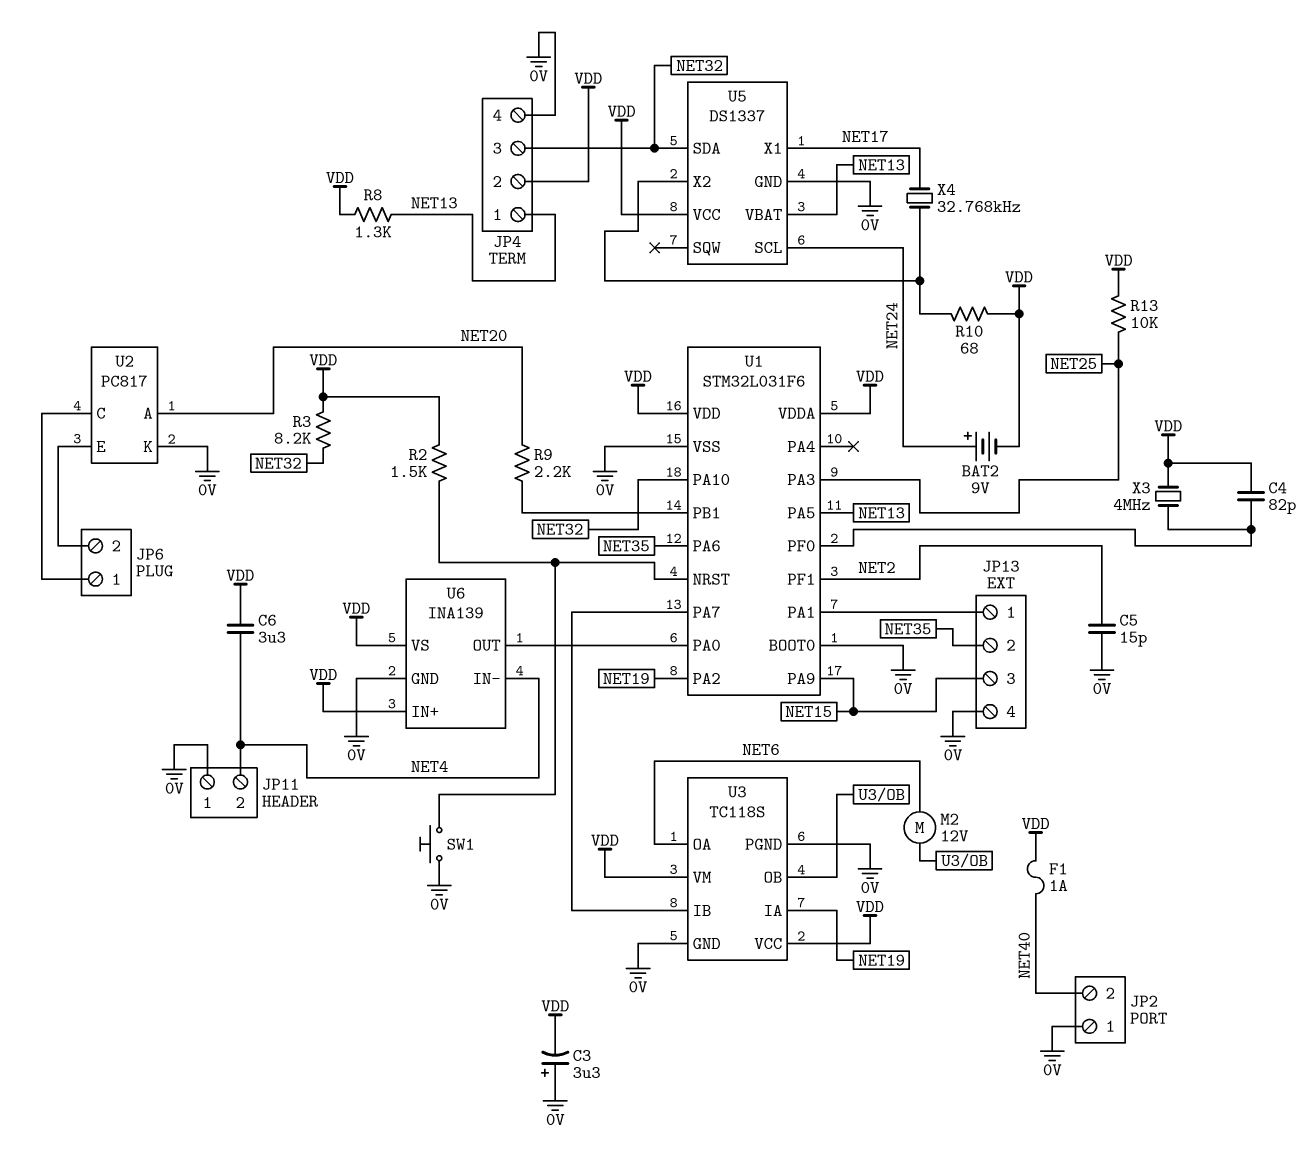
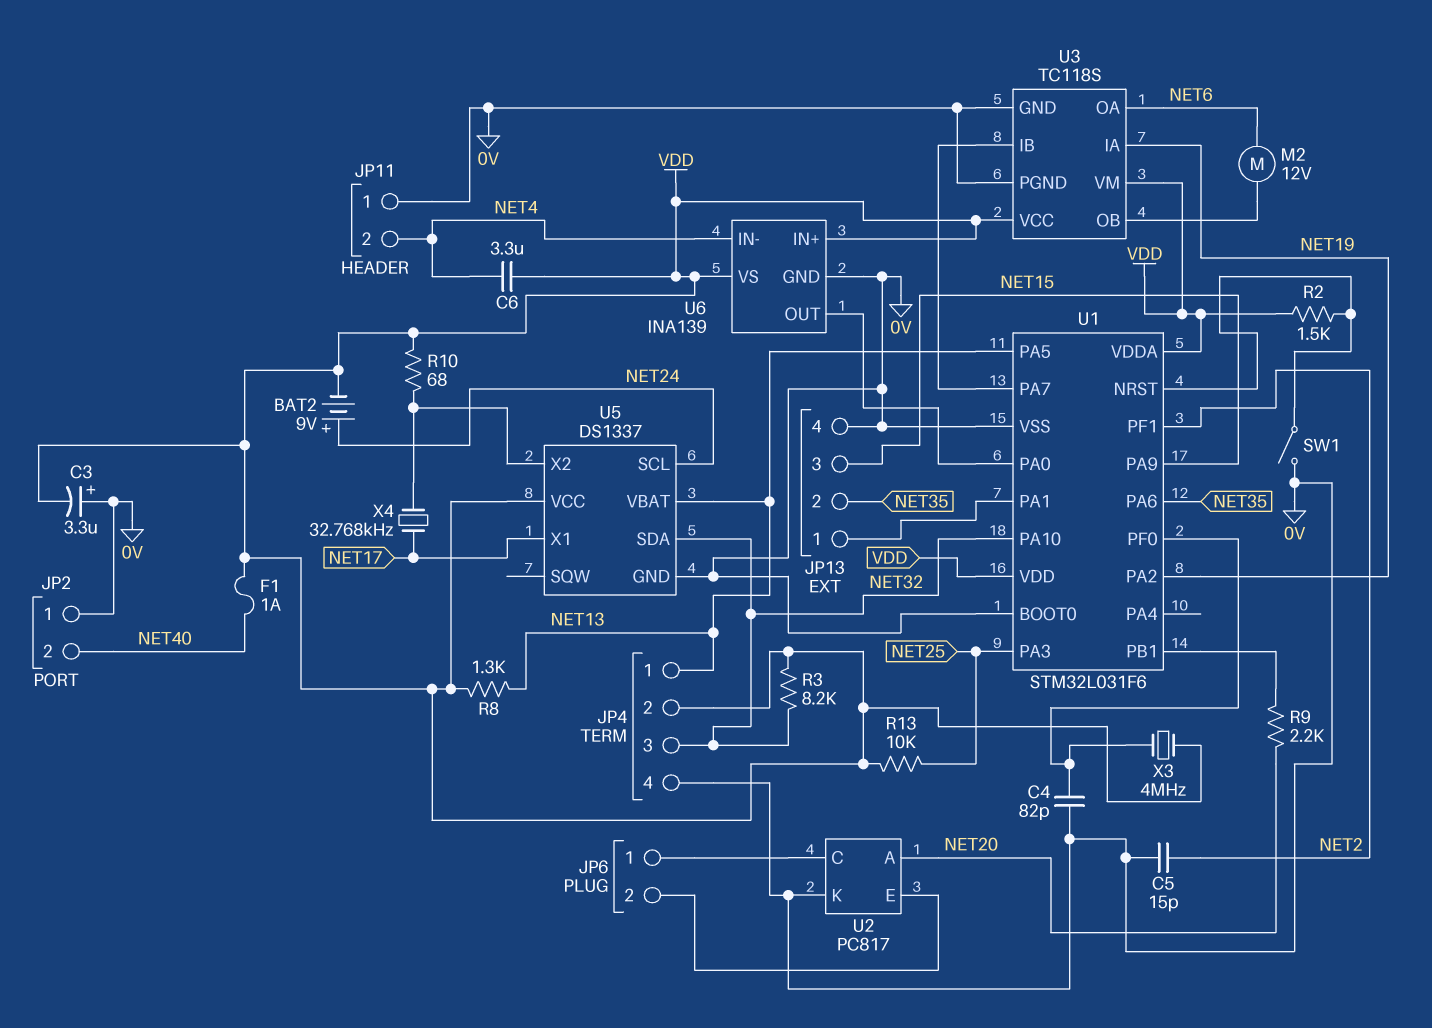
C4: 82pF (U1/PF0, VDD) -> 82pF (0V, U1/PF0)
SW1: button (0V, U1/NRST) -> switch (0V, U1/NRST)

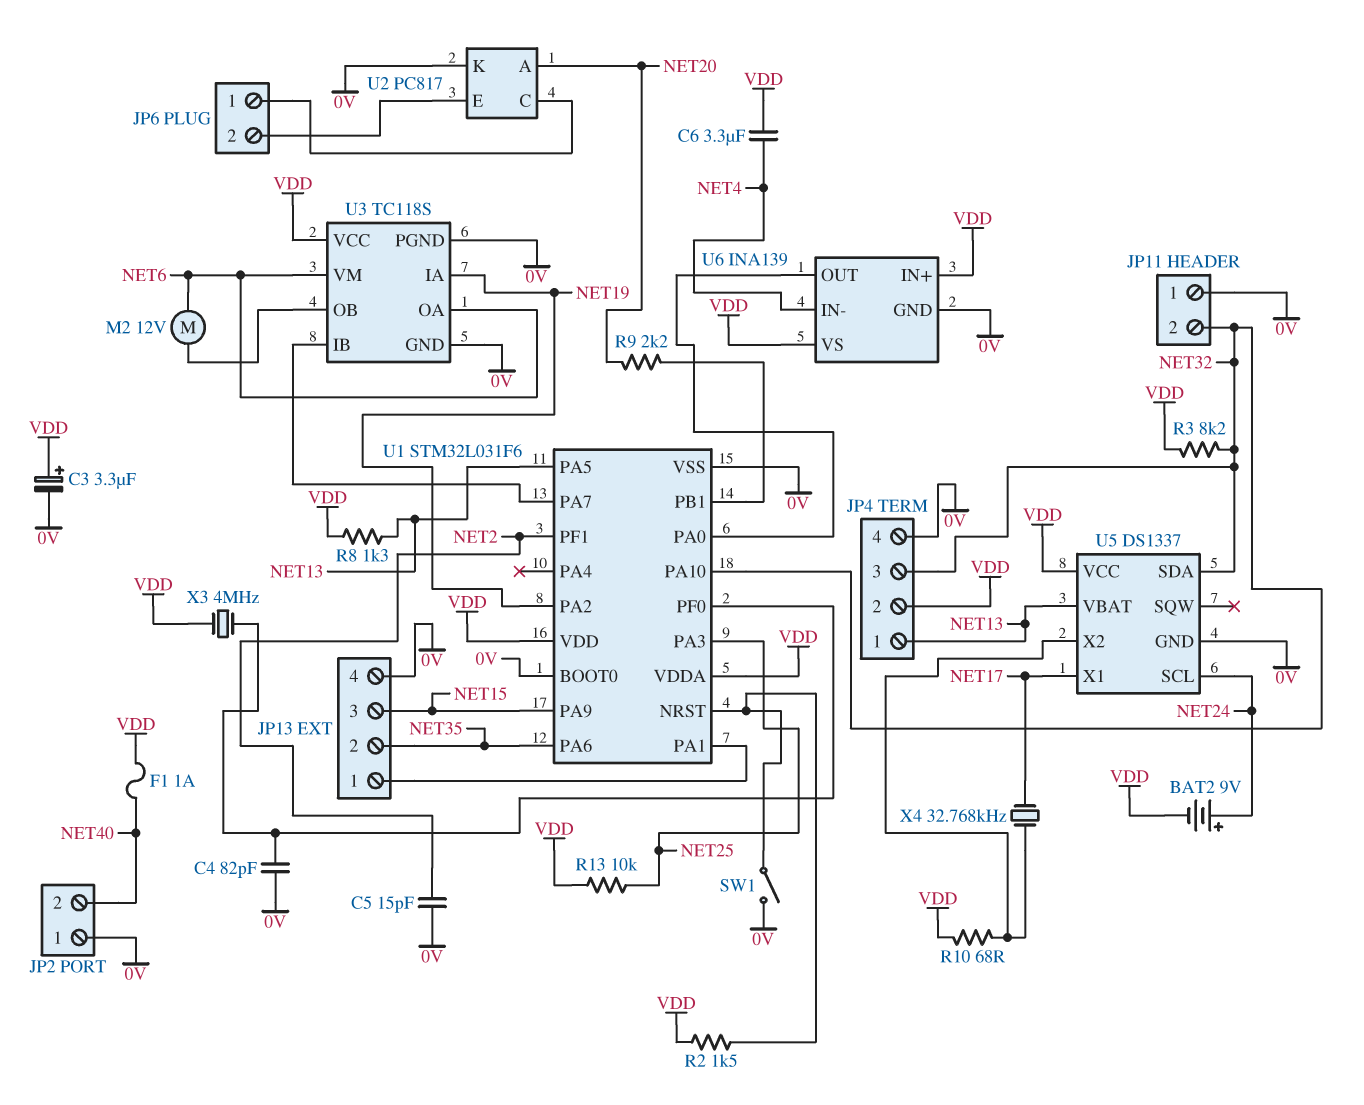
C3: 3.3uF (plus 0V, minus VDD) -> 3.3uF (plus VDD, minus 0V)
JP11 pin 2: NET4 -> NET32
U3 pin VM: VDD -> NET6

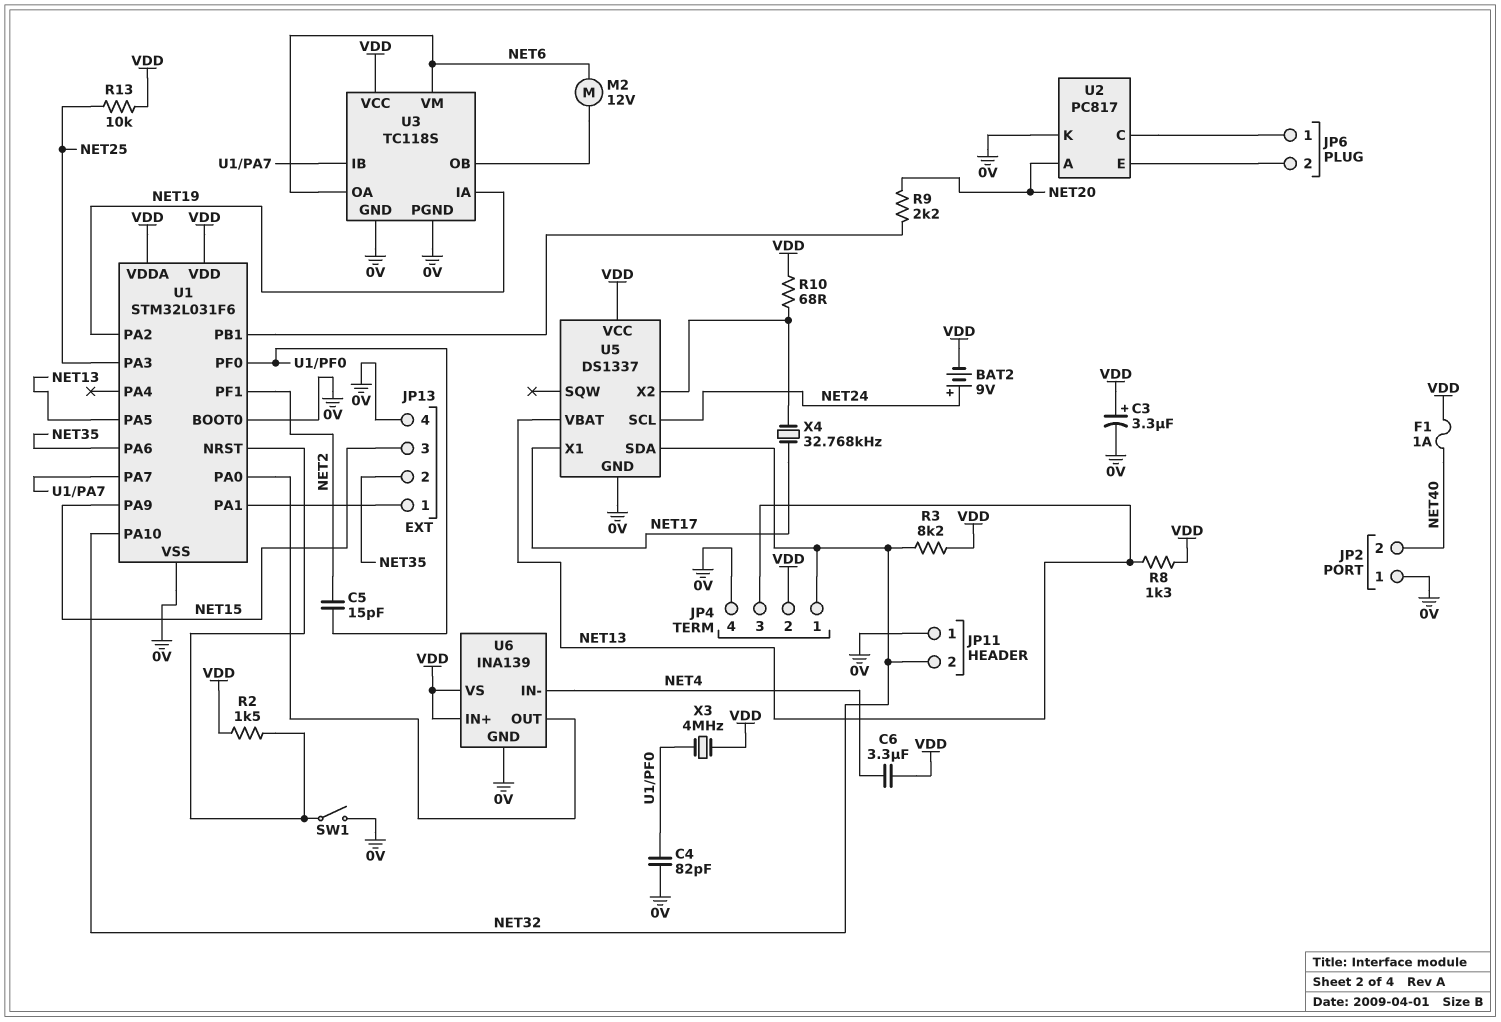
C5: 15pF (0V, NET2) -> 15pF (NET2, U1/PF0)
JP4 pin 1: NET13 -> NET32
JP4 pin 3: NET32 -> NET13

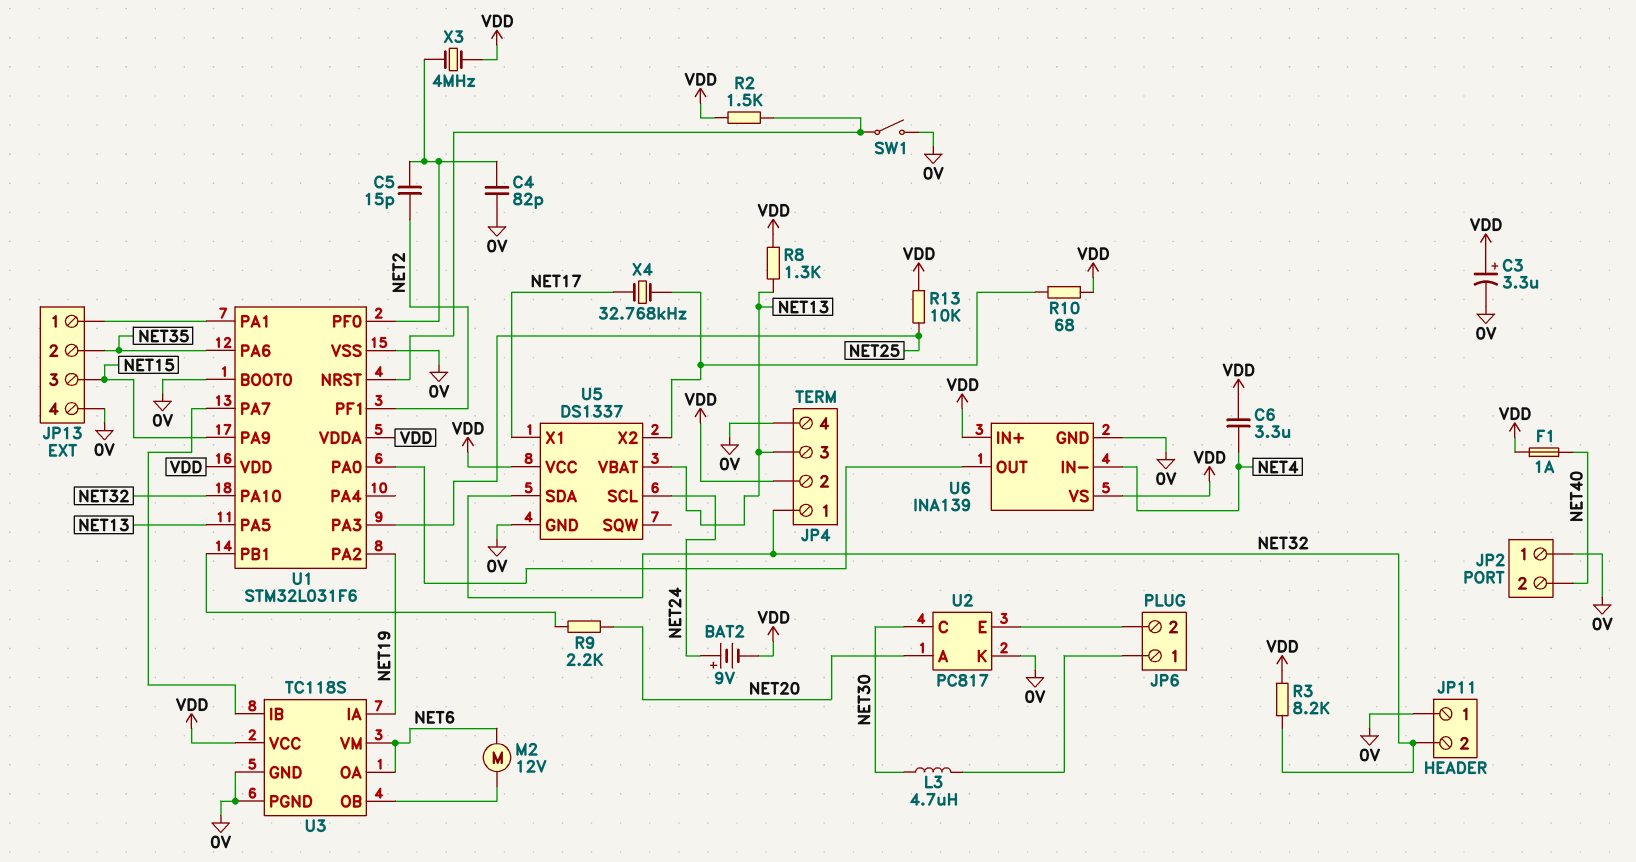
L3: none -> 4.7uH (JP6/1, NET30)
U2 pin C: JP6/1 -> NET30

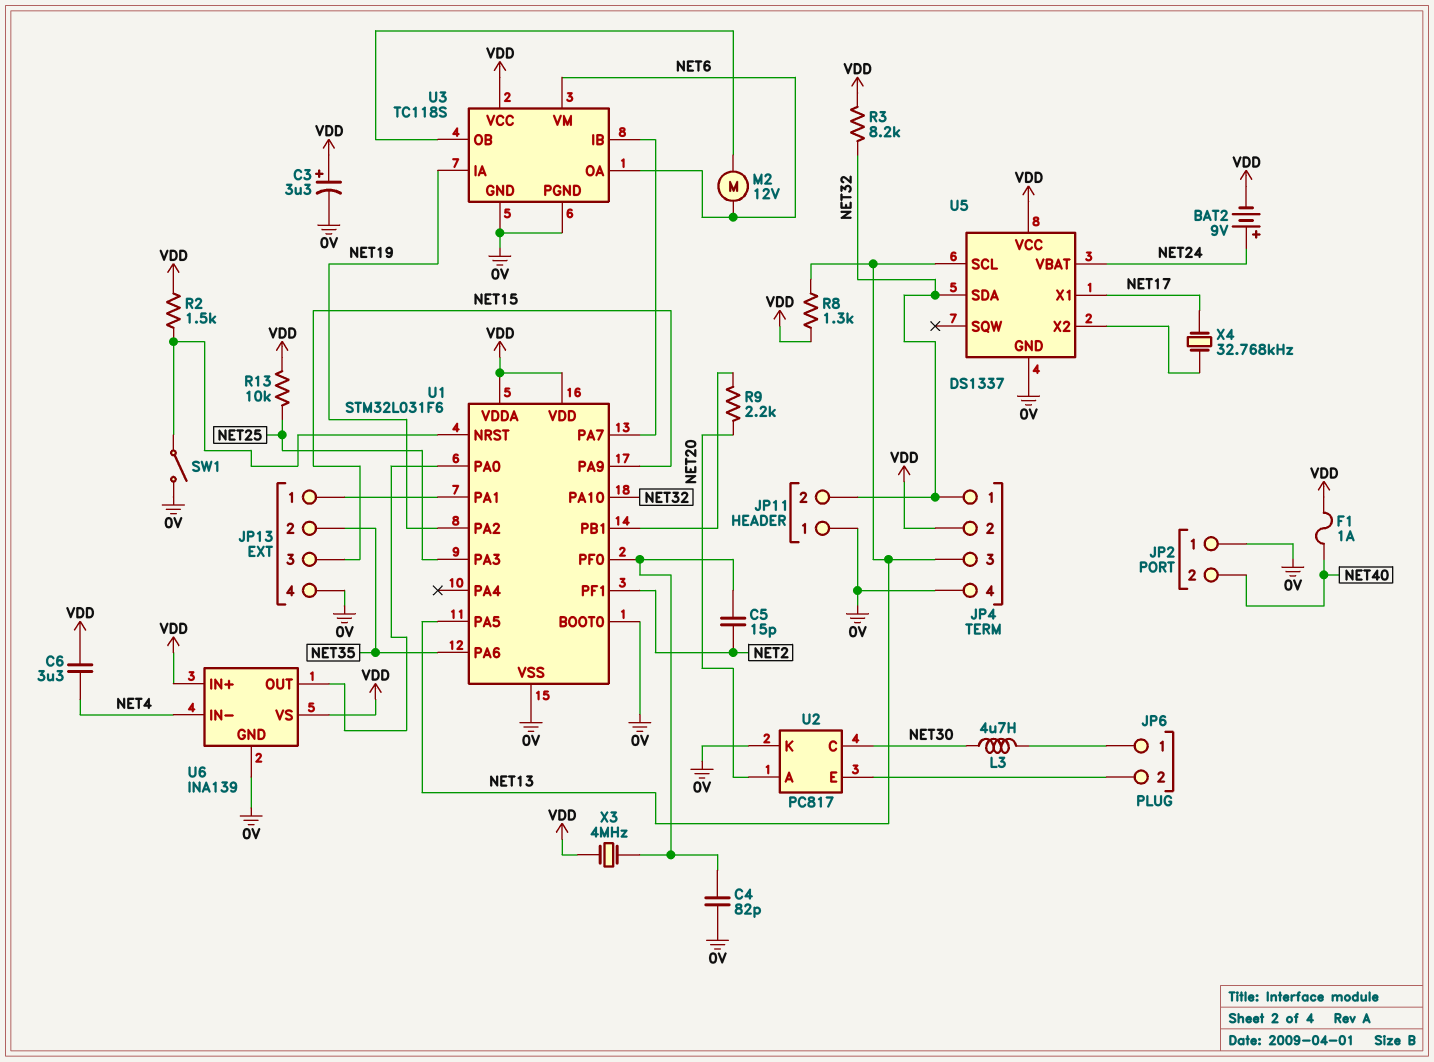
R10: 68 (U5/X2, VDD) -> none
U5 pin SCL: NET24 -> NET13
U5 pin VBAT: NET13 -> NET24

